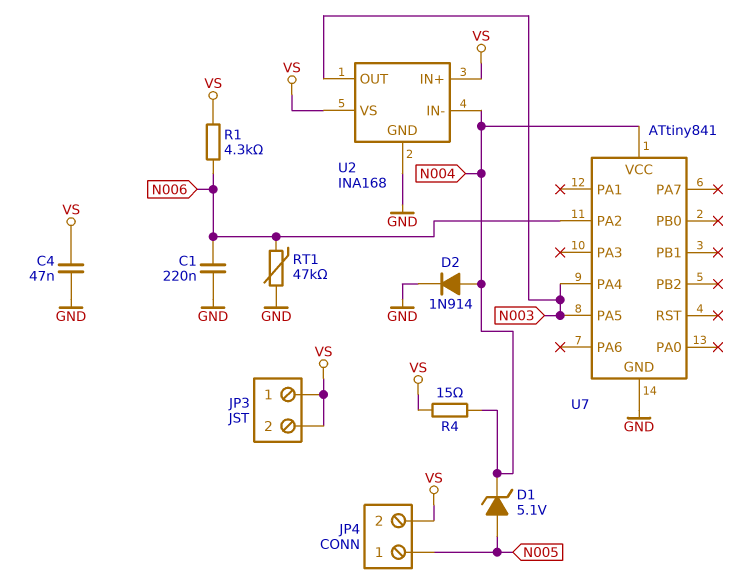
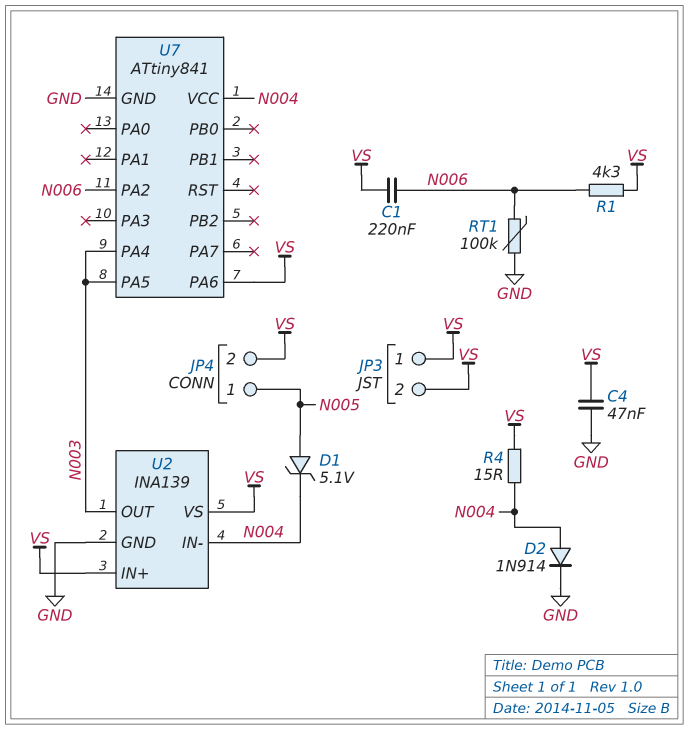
C1: 220nF (GND, N006) -> 220nF (N006, VS)
RT1: 47k (GND, N006) -> 100k (GND, N006)
U2: INA168 -> INA139
U7 pin PA6: none -> VS

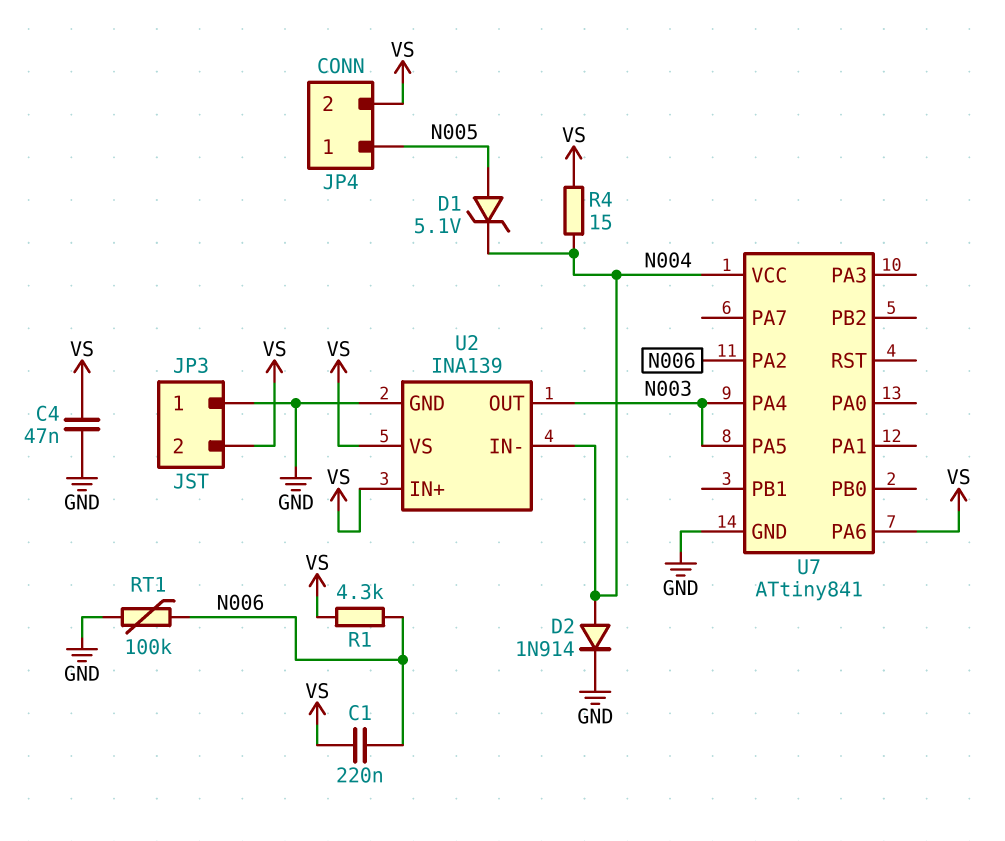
JP3 pin 1: VS -> GND

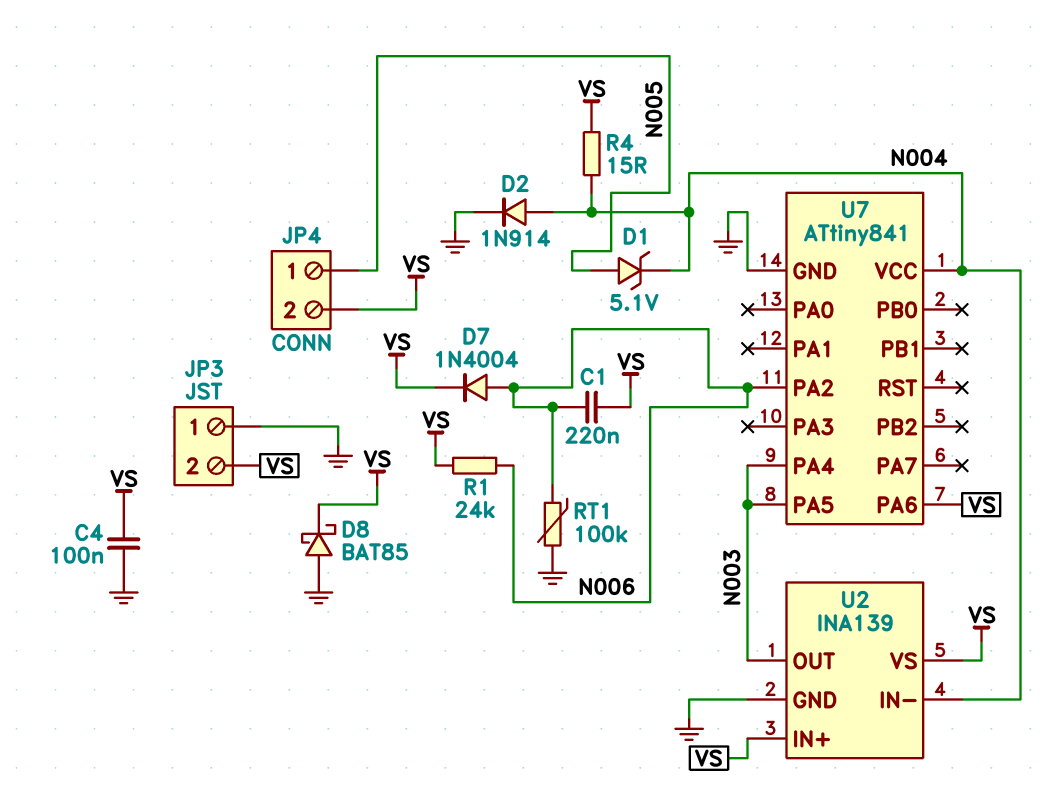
C4: 47nF (GND, VS) -> 100nF (GND, VS)
D7: none -> diode 1N4004 (A N006, K VS)
D8: none -> schottky BAT85 (A GND, K VS)
R1: 4.3k (N006, VS) -> 24k (N006, VS)

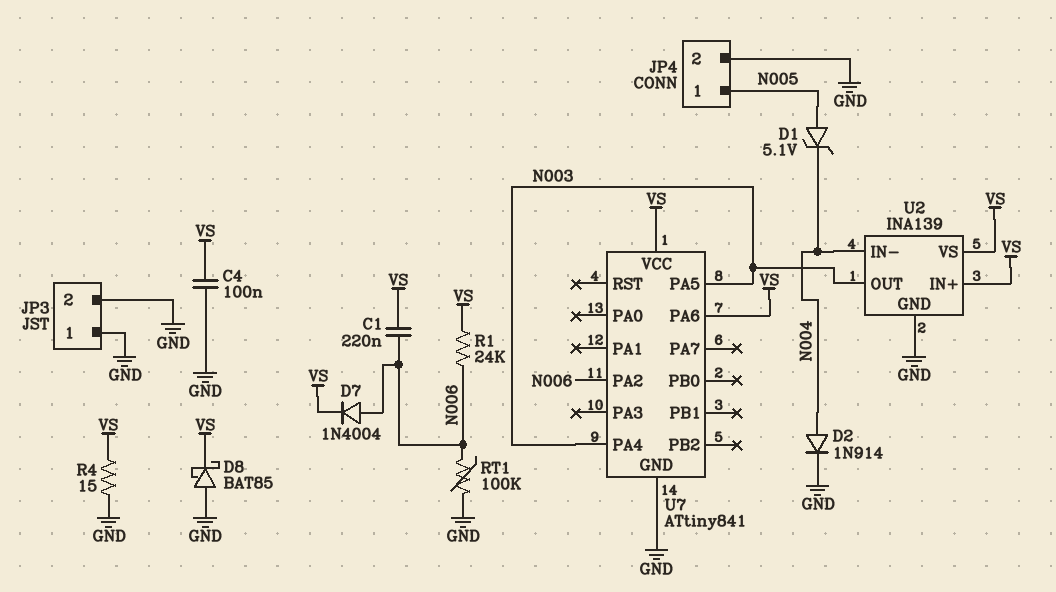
JP3 pin 2: VS -> GND
JP4 pin 2: VS -> GND
R4: 15 (N004, VS) -> 15 (GND, VS)
U7 pin VCC: N004 -> VS

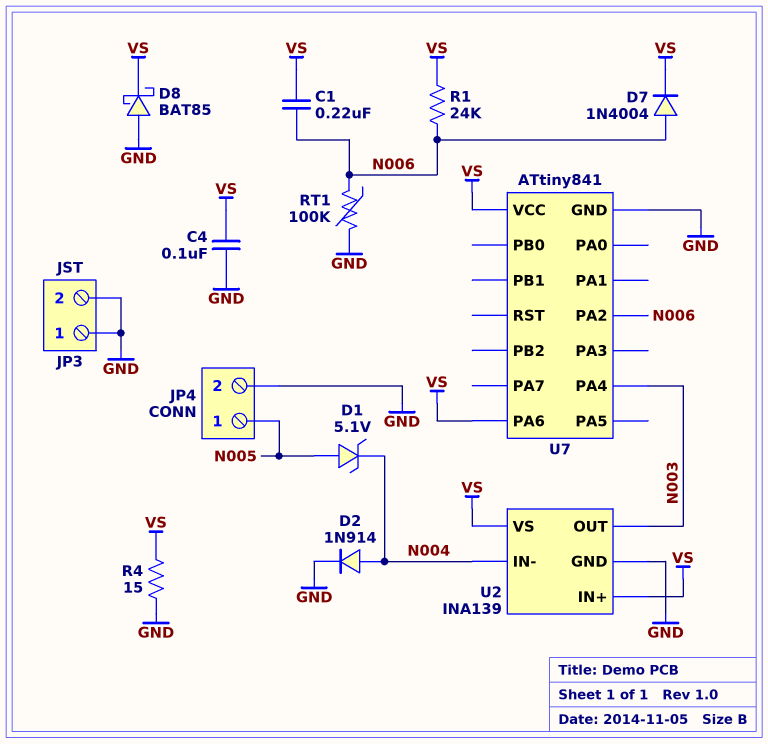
U7 pin PA5: N003 -> none

